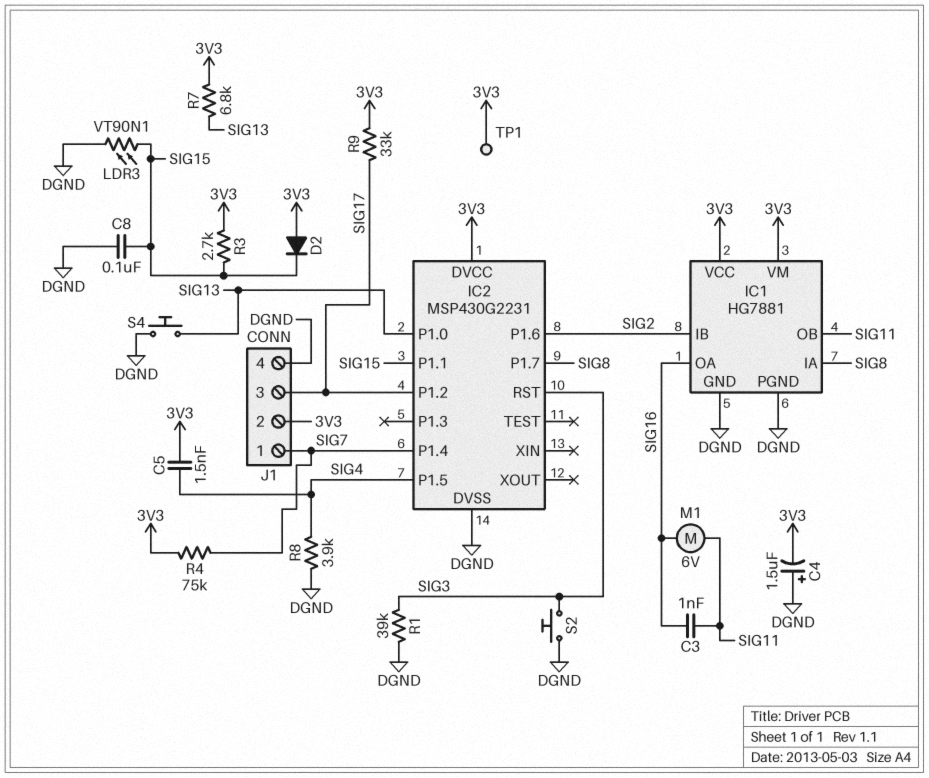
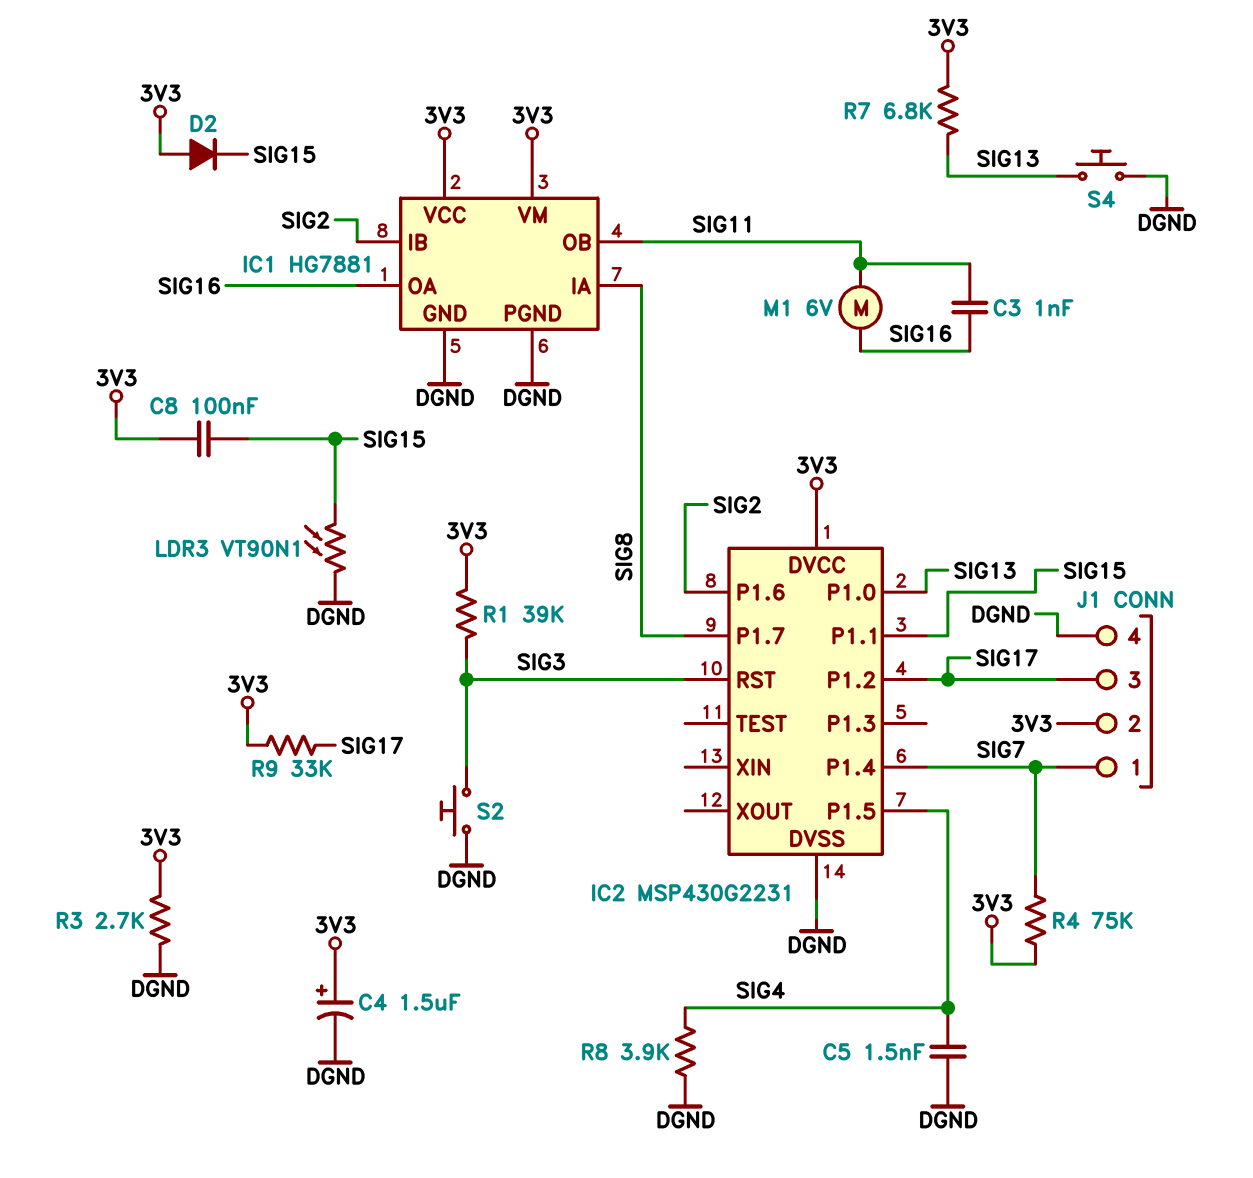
C4: 1.5uF (plus DGND, minus 3V3) -> 1.5uF (plus 3V3, minus DGND)
C5: 1.5nF (3V3, SIG4) -> 1.5nF (DGND, SIG4)
C8: 100nF (DGND, SIG15) -> 100nF (3V3, SIG15)
R1: 39k (DGND, SIG3) -> 39k (3V3, SIG3)
R3: 2.7k (3V3, SIG15) -> 2.7k (3V3, DGND)
TP1: test point (3V3) -> none

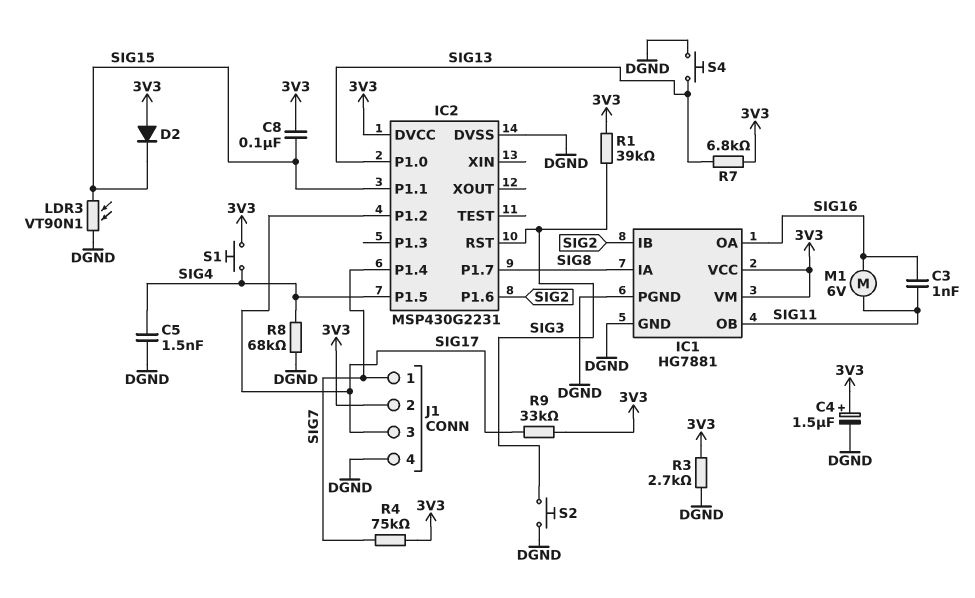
R8: 3.9k (DGND, SIG4) -> 68k (DGND, SIG4)
S1: none -> button (3V3, SIG4)

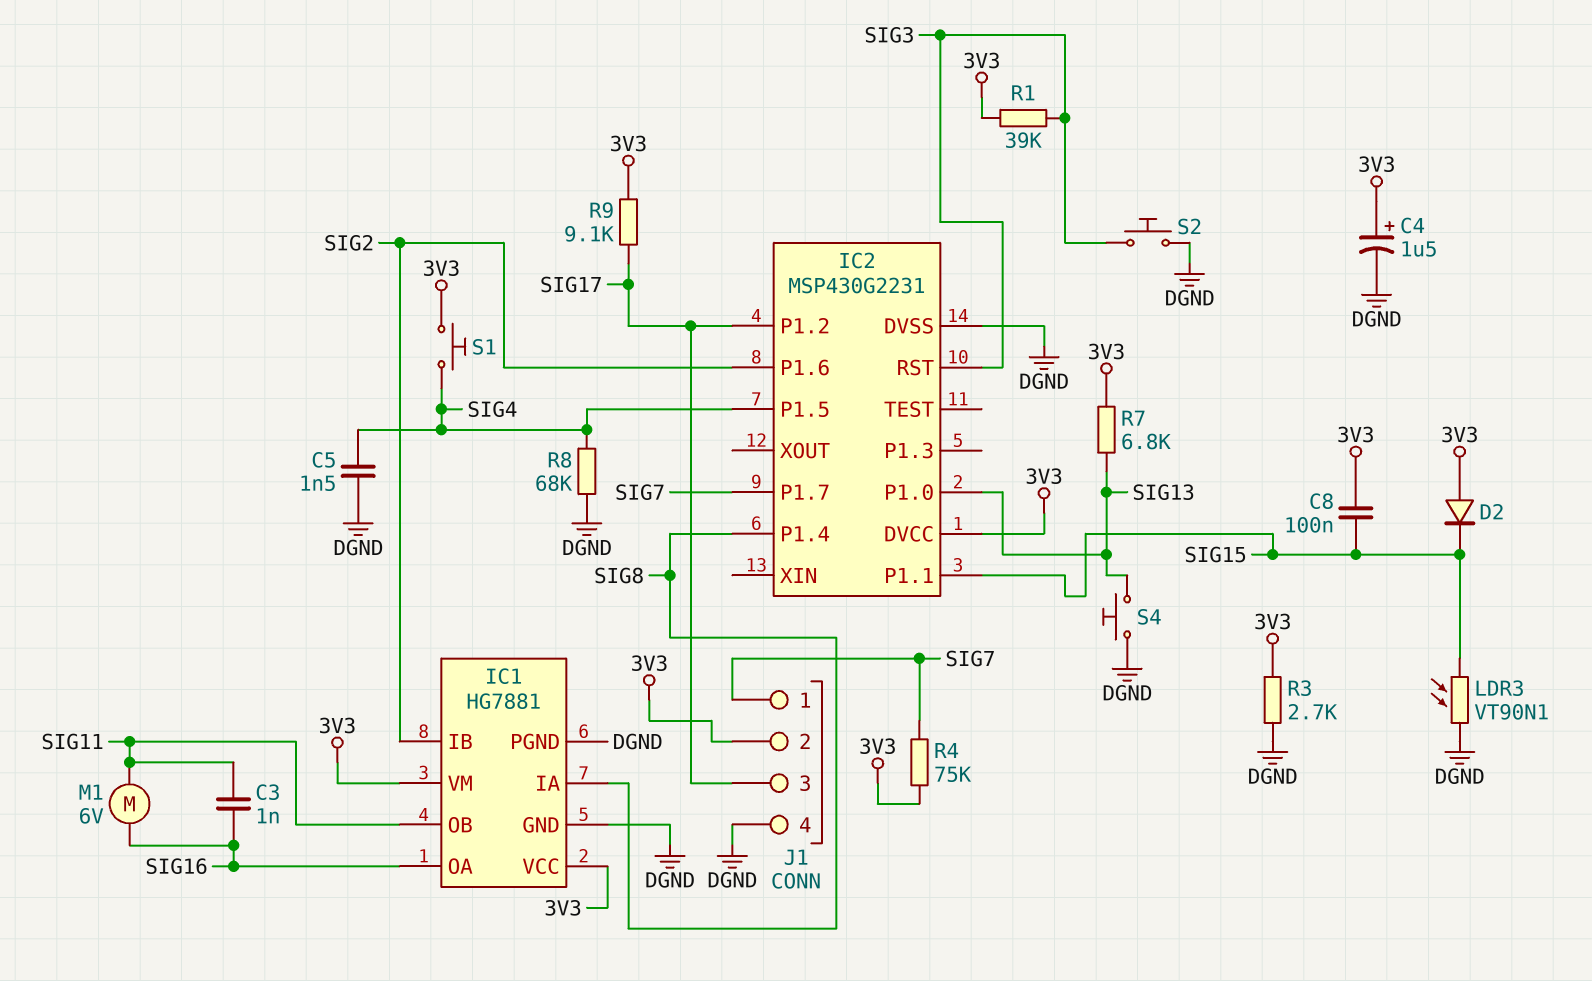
IC2 pin P1.4: SIG7 -> SIG8
IC2 pin P1.7: SIG8 -> SIG7
R9: 33k (3V3, SIG17) -> 9.1k (3V3, SIG17)

